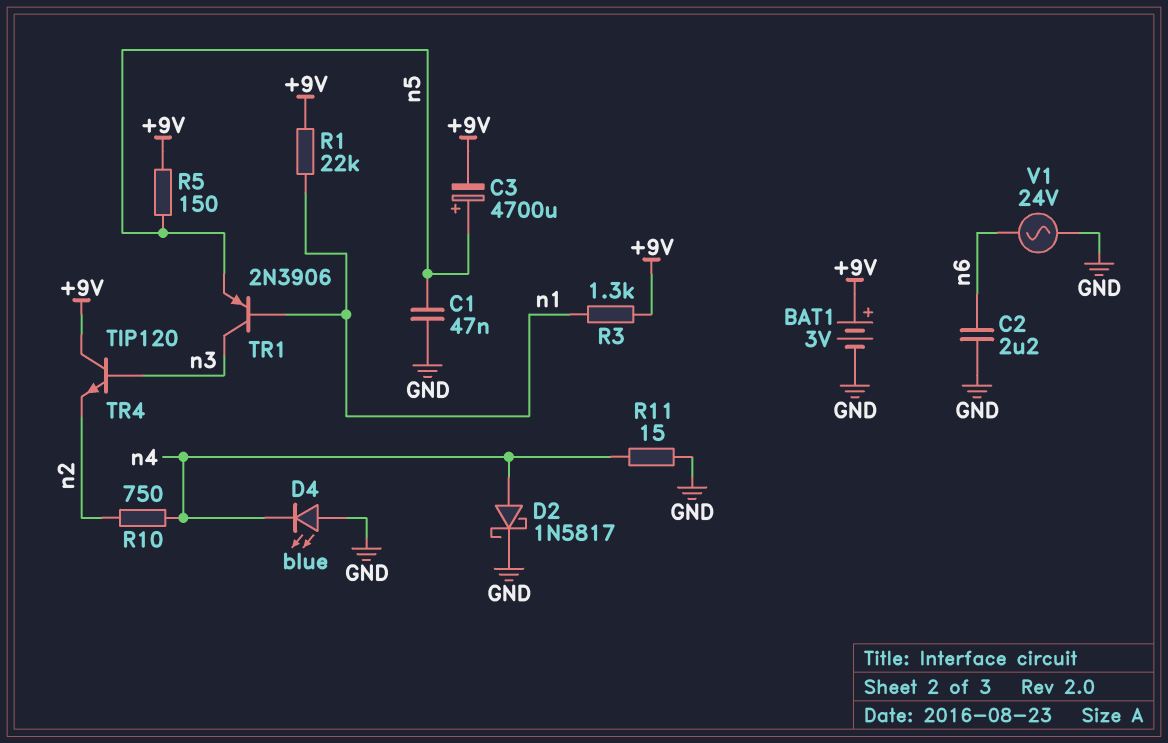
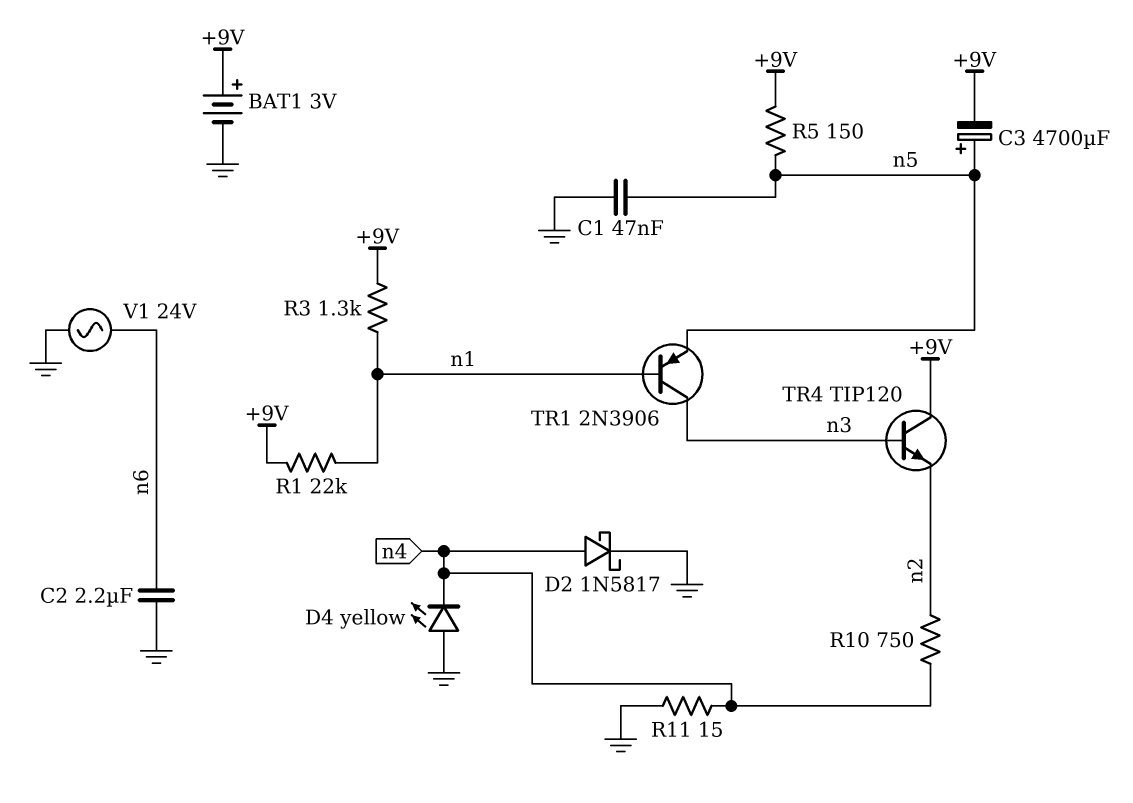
D4: LED blue (A GND, K n4) -> LED yellow (A GND, K n4)

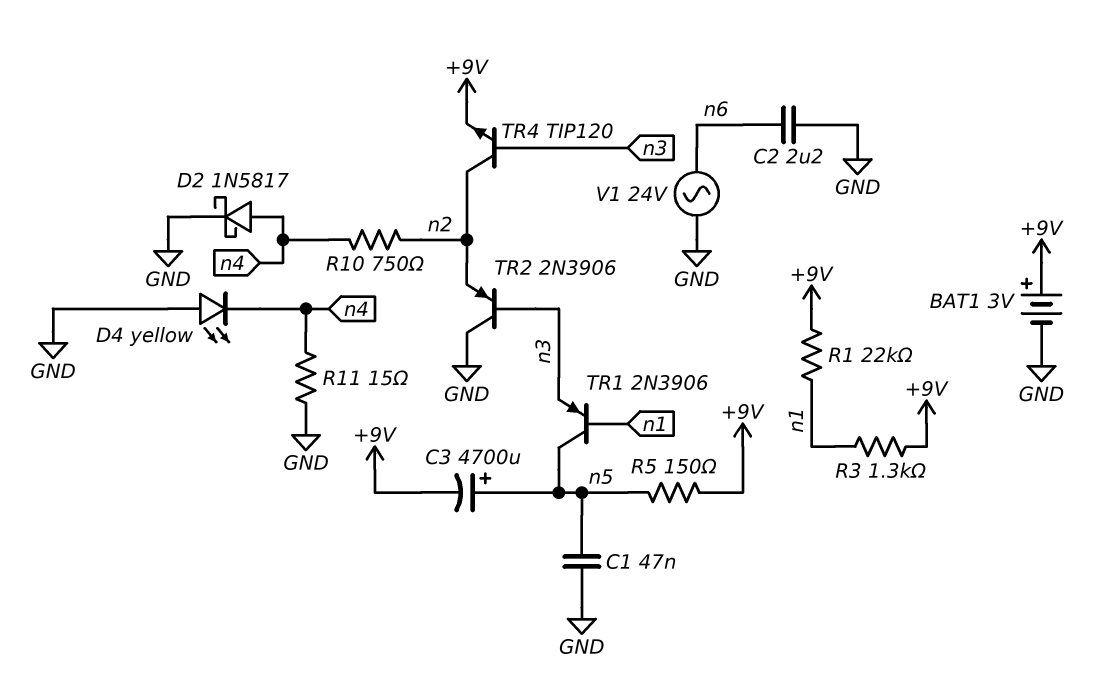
TR1: PNP 2N3906 (B n1, C n3, E n5) -> PNP 2N3906 (B n1, C n5, E n3)
TR2: none -> PNP 2N3906 (B n3, C GND, E n2)
TR4: NPN TIP120 (B n3, C +9V, E n2) -> NPN TIP120 (B n3, C n2, E +9V)

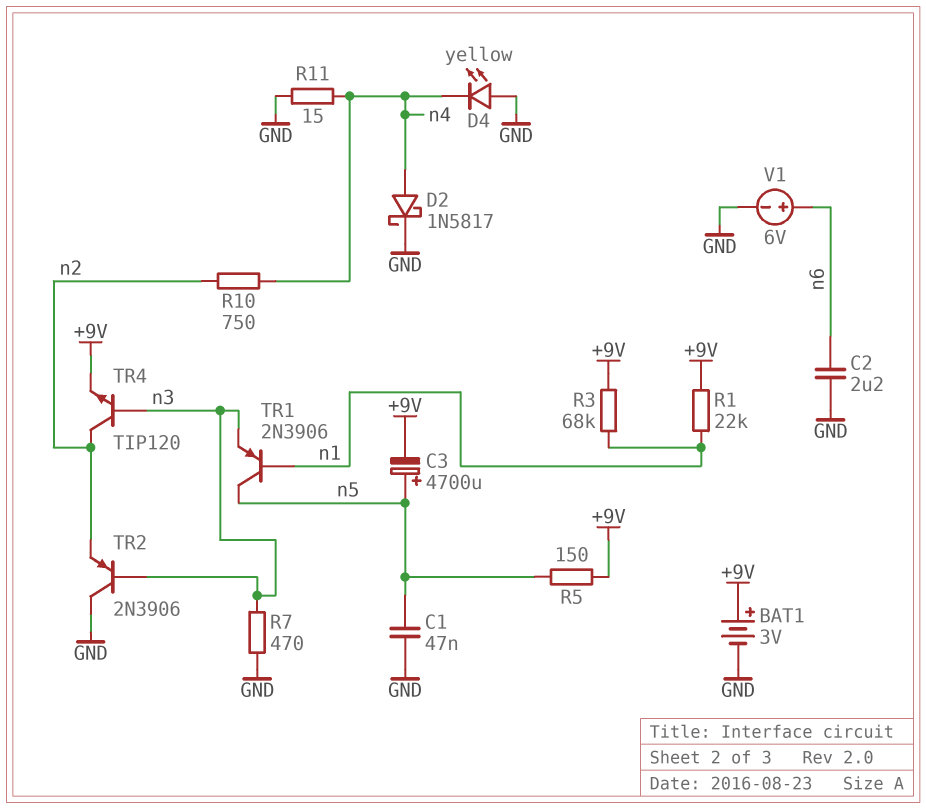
R3: 1.3k (+9V, n1) -> 68k (+9V, n1)
R7: none -> 470 (GND, n3)
V1: AC 24V (GND, n6) -> 6V (plus n6, minus GND)

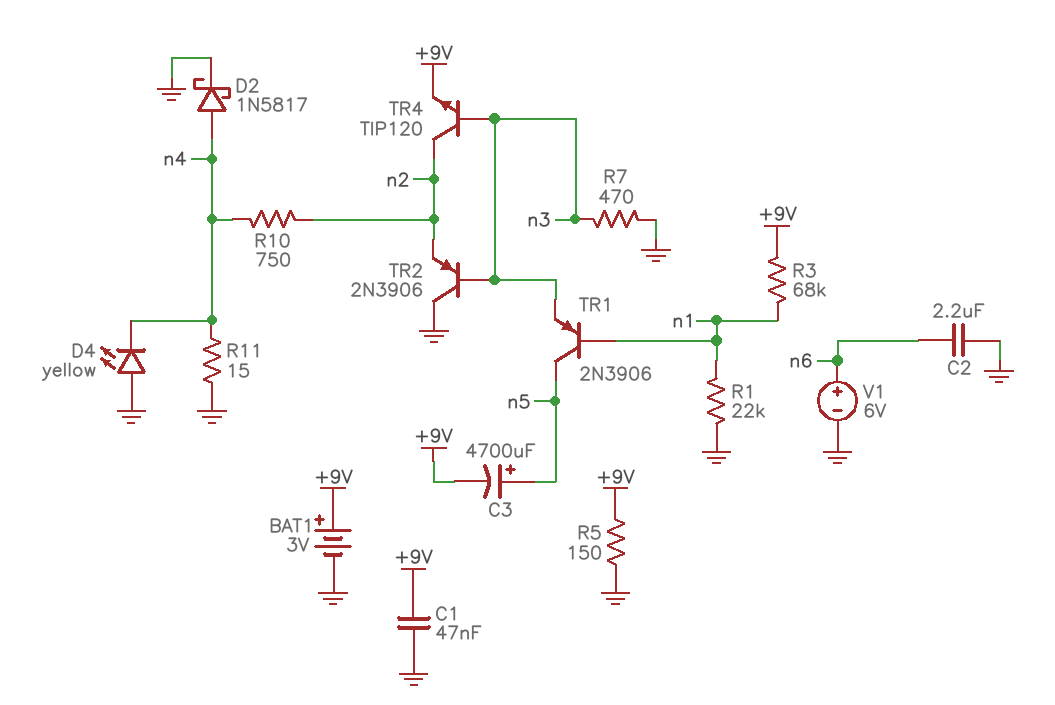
C1: 47nF (GND, n5) -> 47nF (+9V, GND)
R1: 22k (+9V, n1) -> 22k (GND, n1)
R5: 150 (+9V, n5) -> 150 (+9V, GND)

